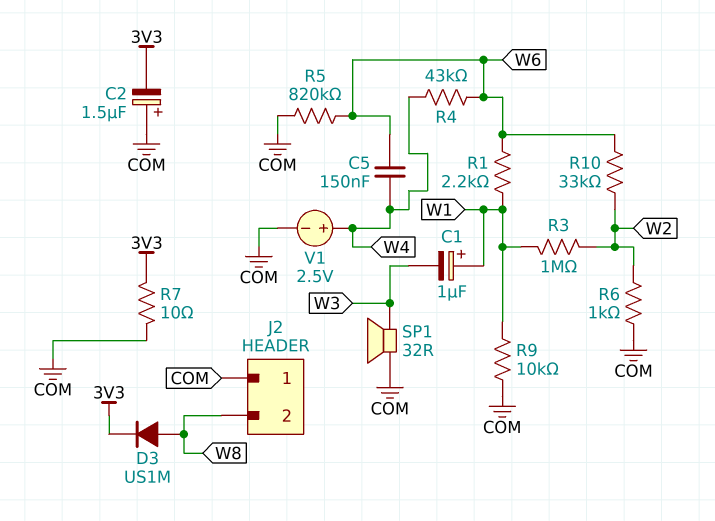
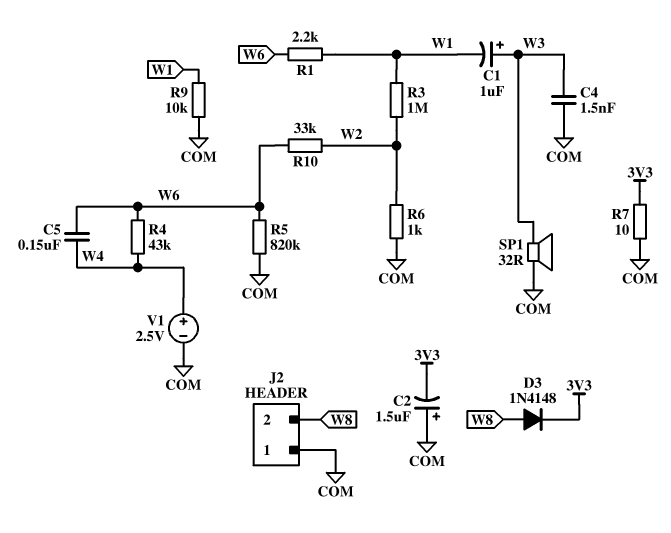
C1: 1uF (plus W1, minus W3) -> 1uF (plus W3, minus W1)
C4: none -> 1.5nF (COM, W3)
D3: diode US1M (A W8, K 3V3) -> diode 1N4148 (A W8, K 3V3)

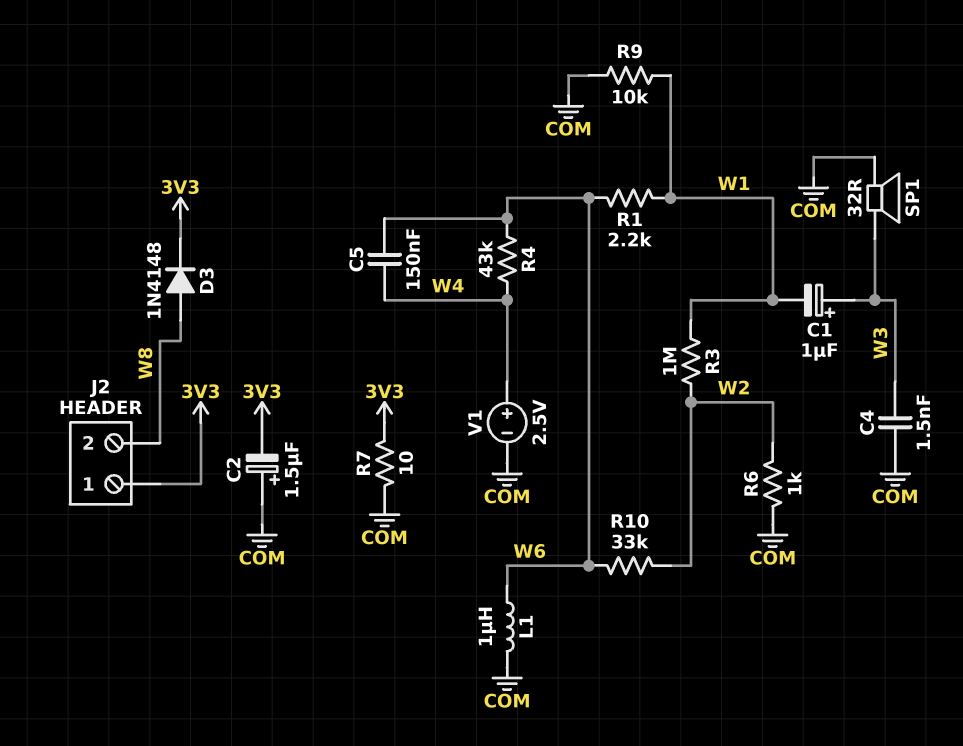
J2 pin 1: COM -> 3V3
L1: none -> 1uH (COM, W6)
R5: 820k (COM, W6) -> none

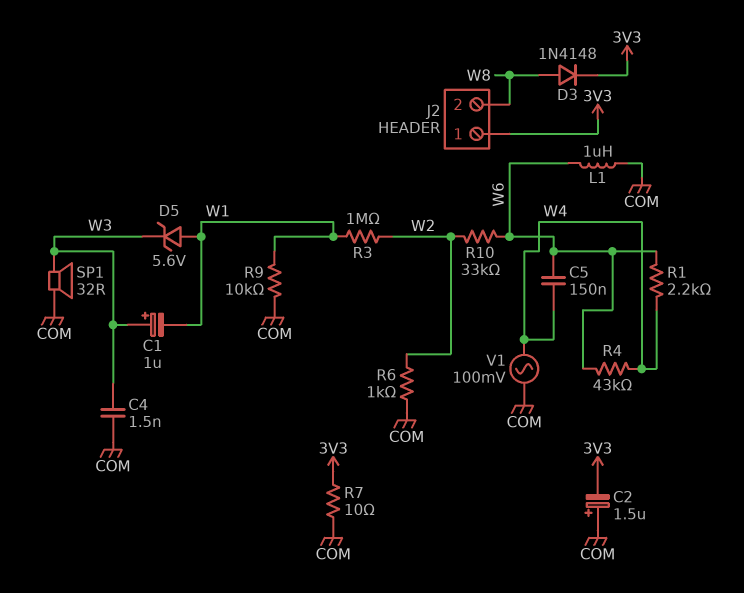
D5: none -> zener 5.6V (A W1, K W3)
R1: 2.2k (W1, W6) -> 2.2k (W4, W6)
V1: 2.5V (plus W4, minus COM) -> AC 100mV (COM, W4)

